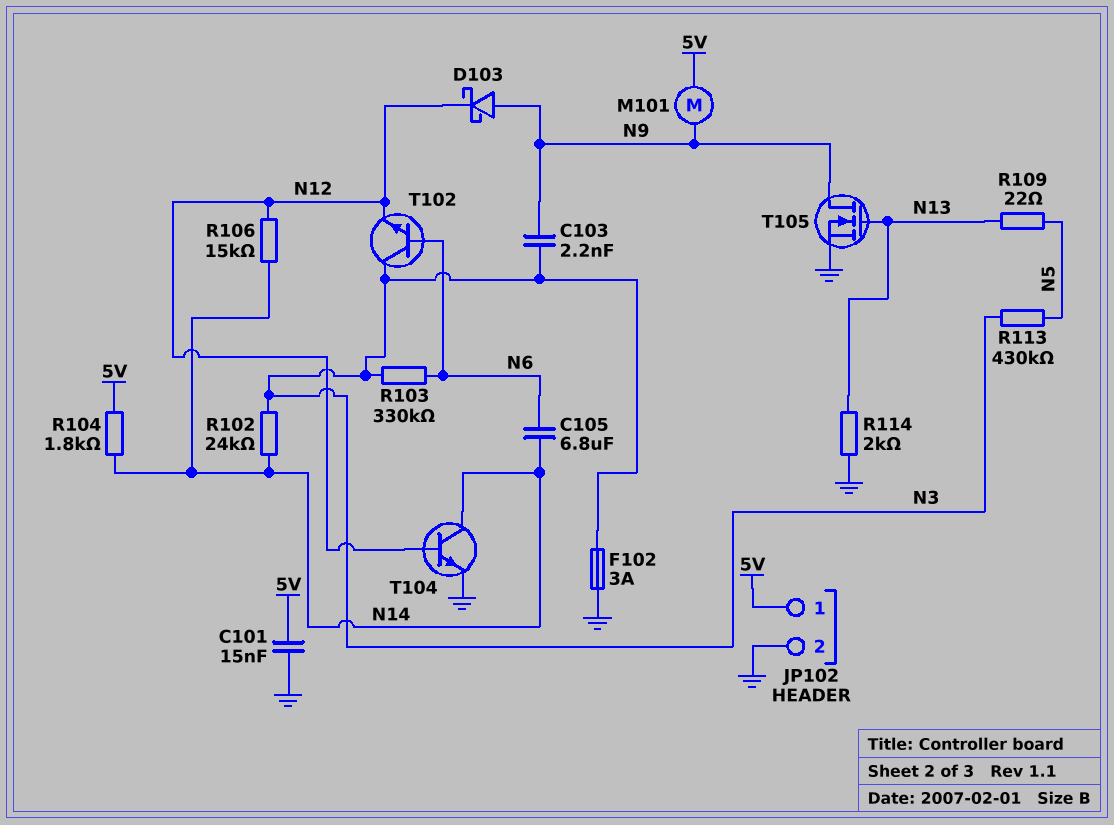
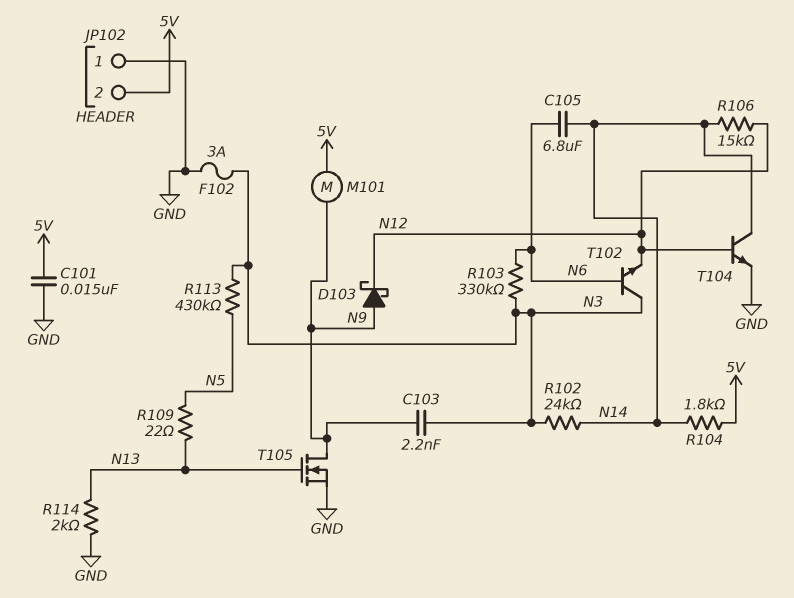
JP102 pin 1: 5V -> GND
JP102 pin 2: GND -> 5V

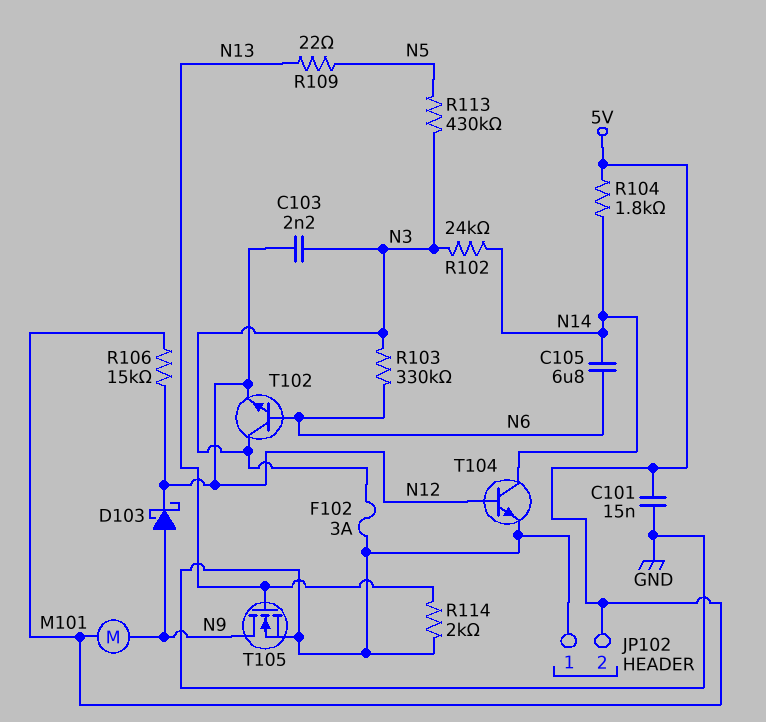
C103: 2.2nF (N3, N9) -> 2.2nF (N3, N12)
R106: 15k (N12, N14) -> 15k (5V, N12)

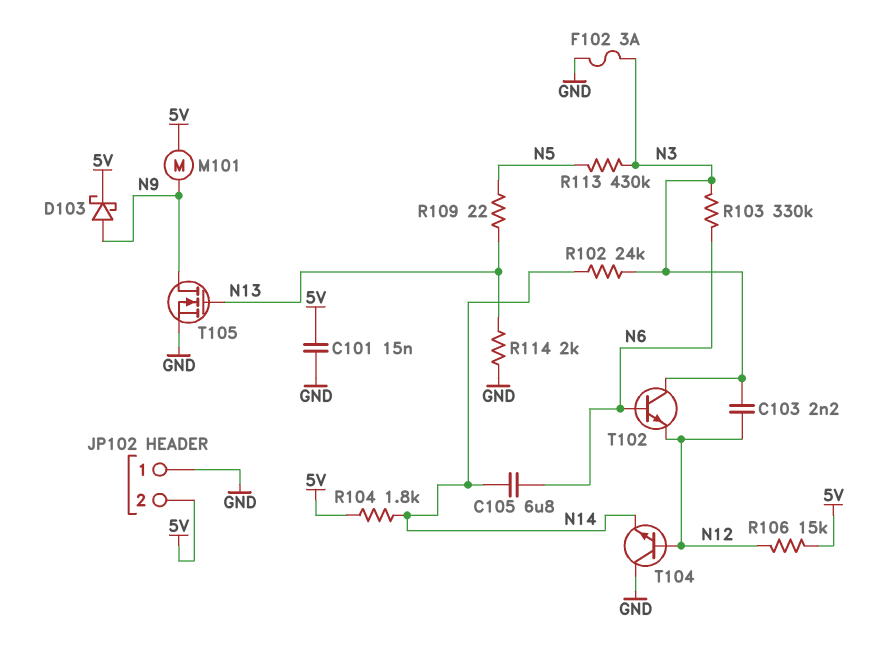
D103: schottky (A N9, K N12) -> schottky (A N9, K 5V)
T104: NPN (B N12, C N14, E GND) -> NPN (B N12, C GND, E N14)

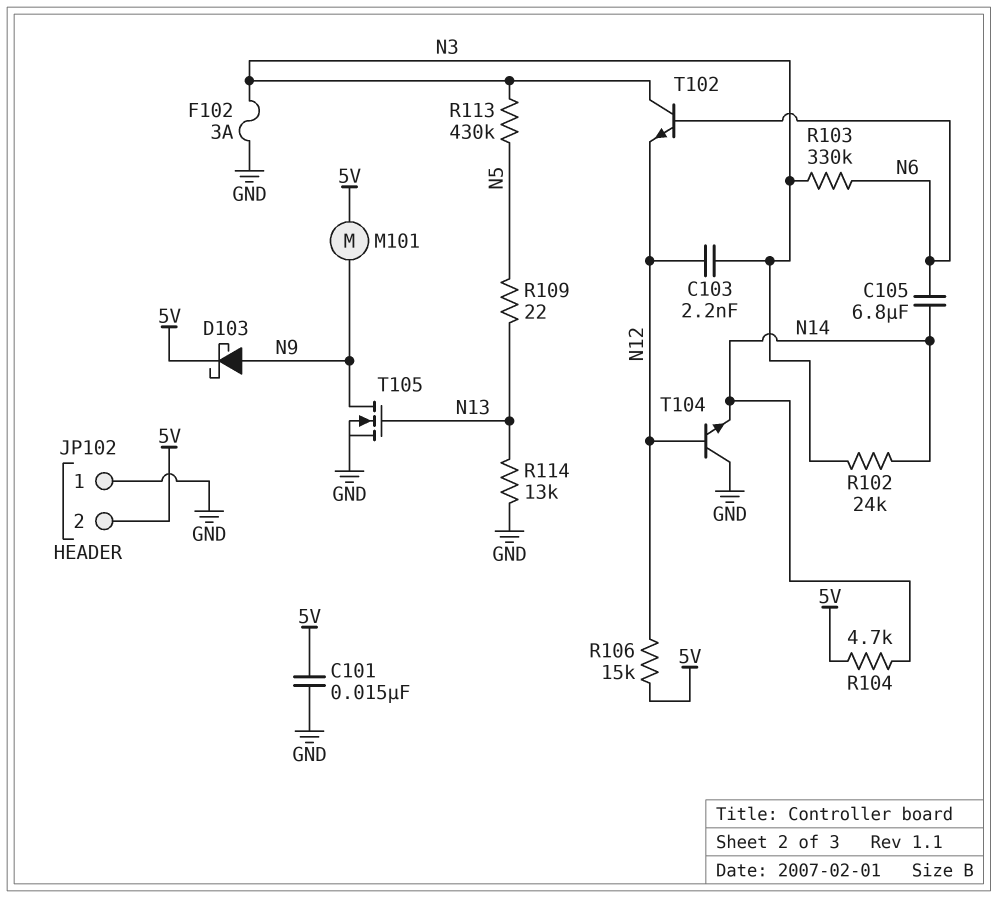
R104: 1.8k (5V, N14) -> 4.7k (5V, N14)
R114: 2k (GND, N13) -> 13k (GND, N13)

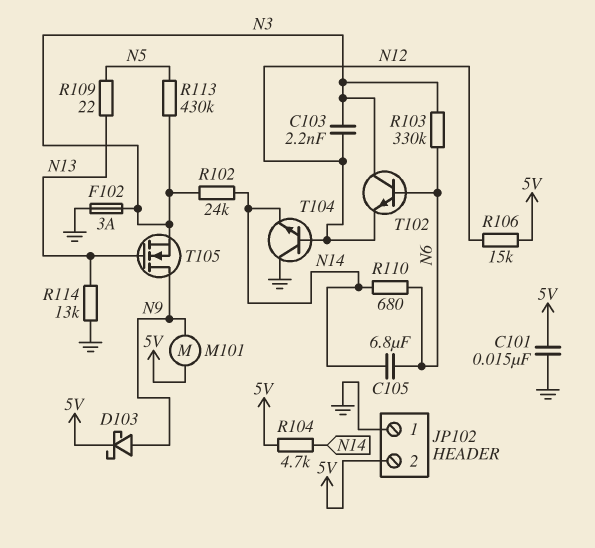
R110: none -> 680 (N6, N14)
T105: NMOS (G N13, D N9, S GND) -> NMOS (G N13, D N9, S N3)

